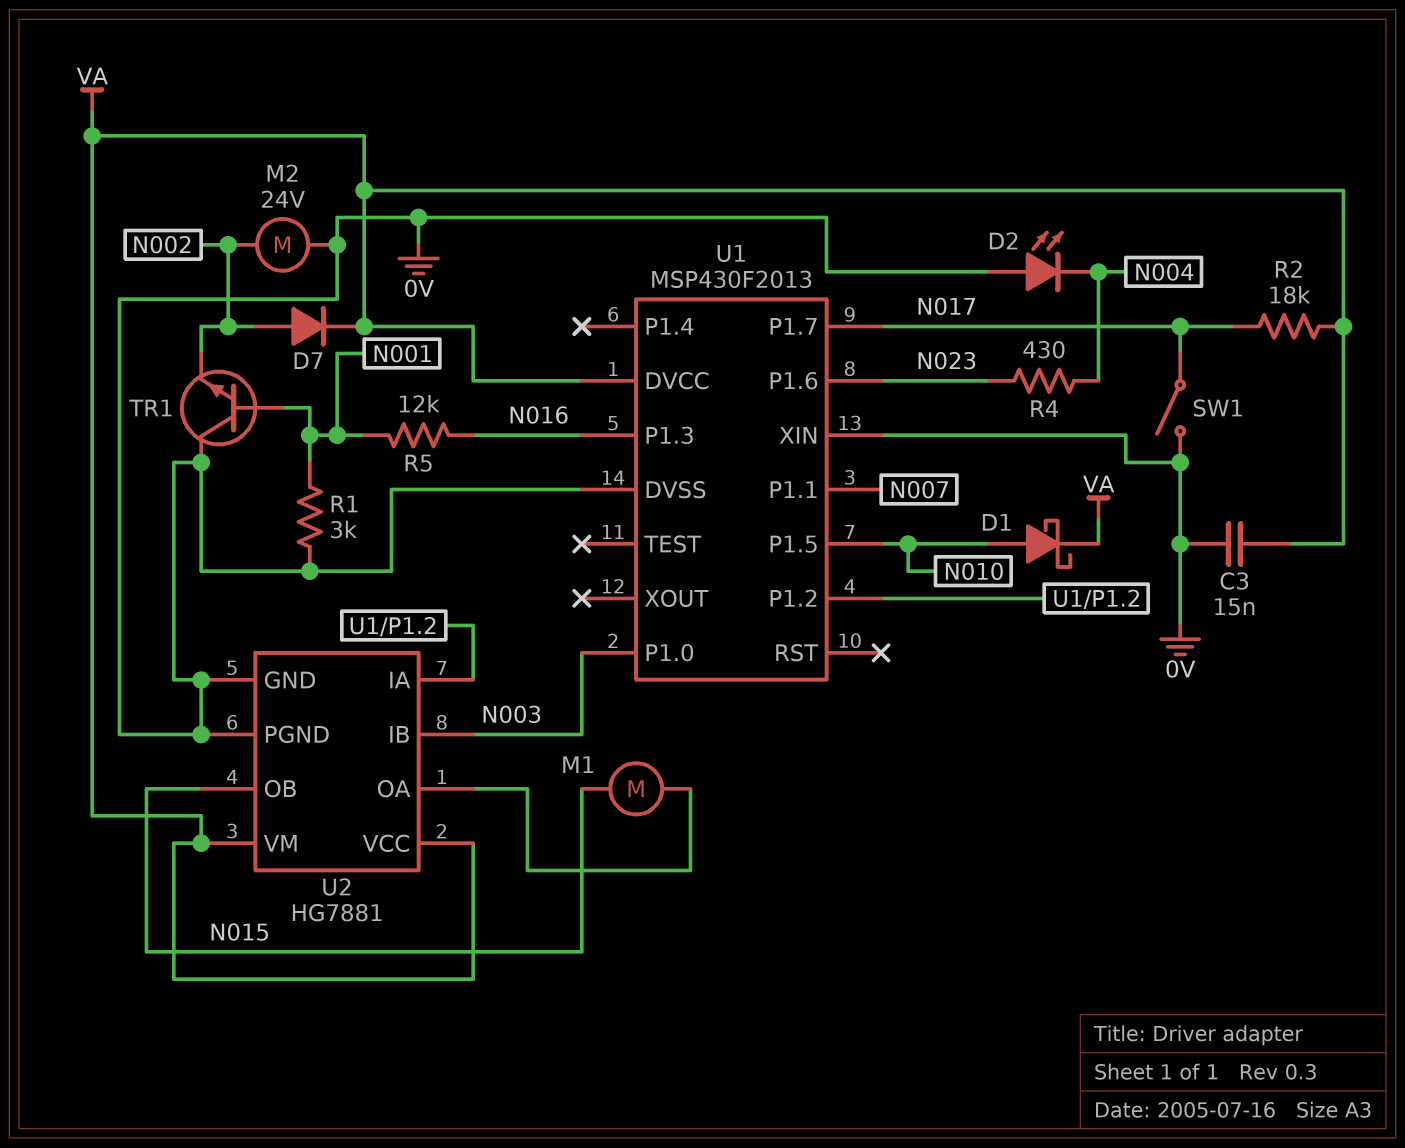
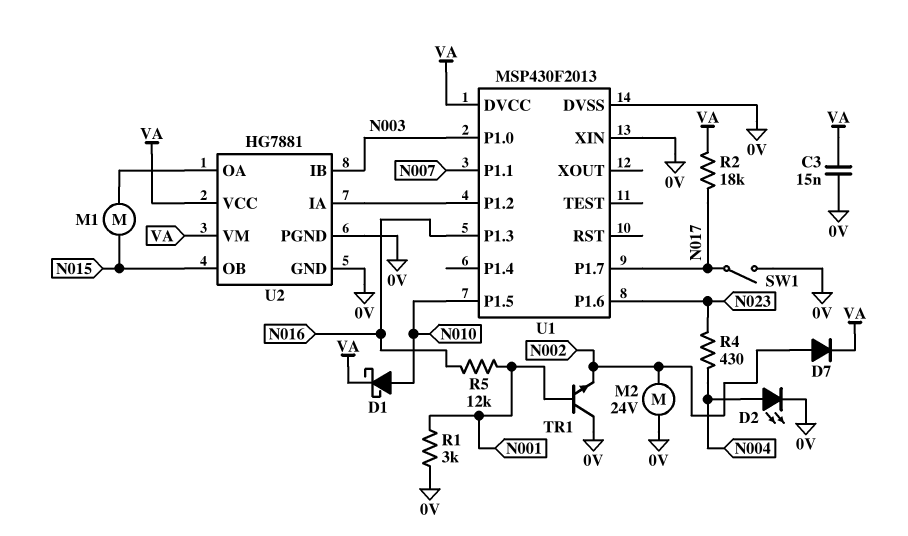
D2: LED (A 0V, K N004) -> LED (A N004, K 0V)

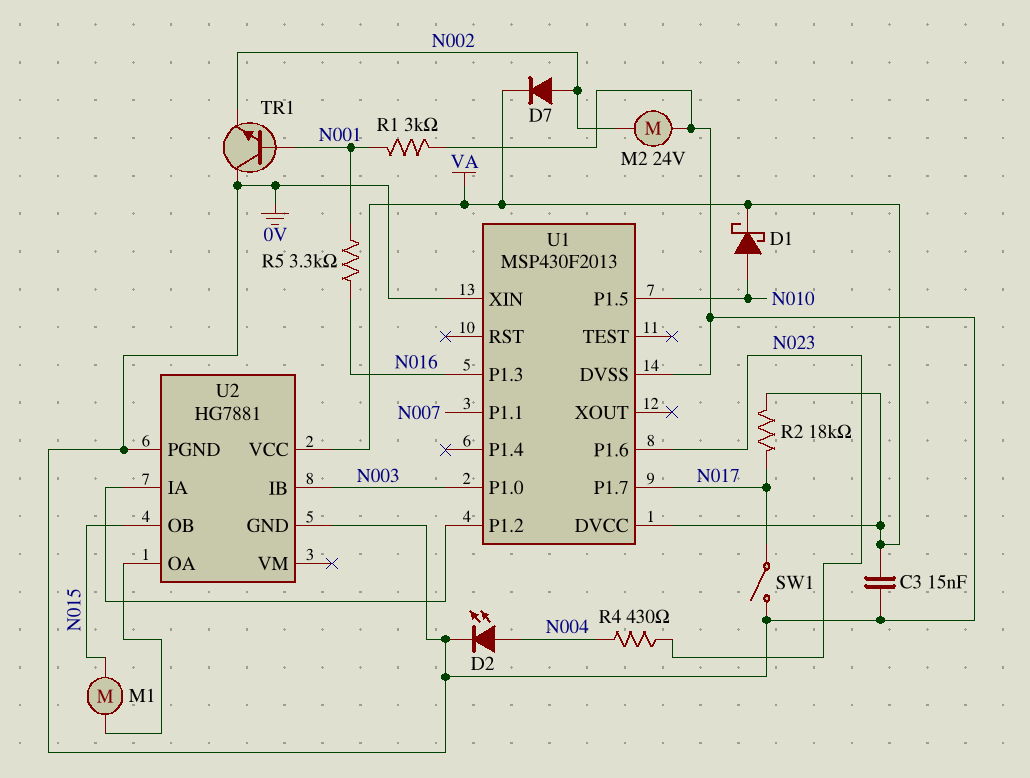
R5: 12k (N001, N016) -> 3.3k (N001, N016)
U2 pin VM: VA -> none

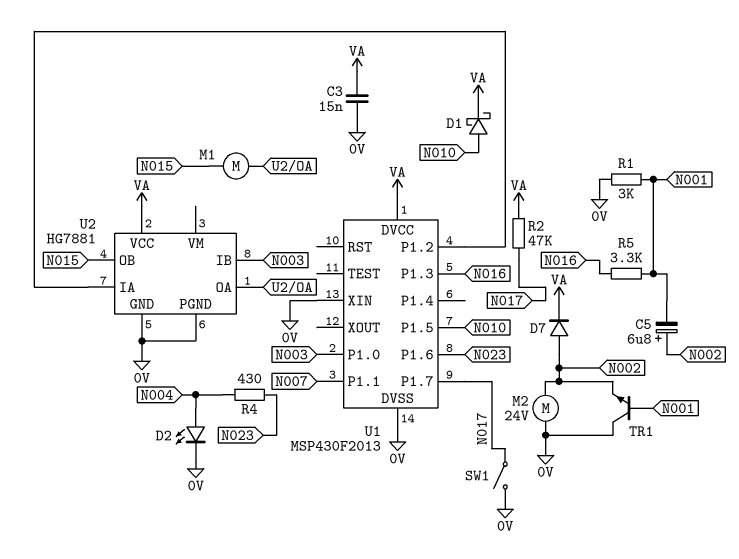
C5: none -> 6.8uF (plus N002, minus N001)
R2: 18k (N017, VA) -> 47k (N017, VA)

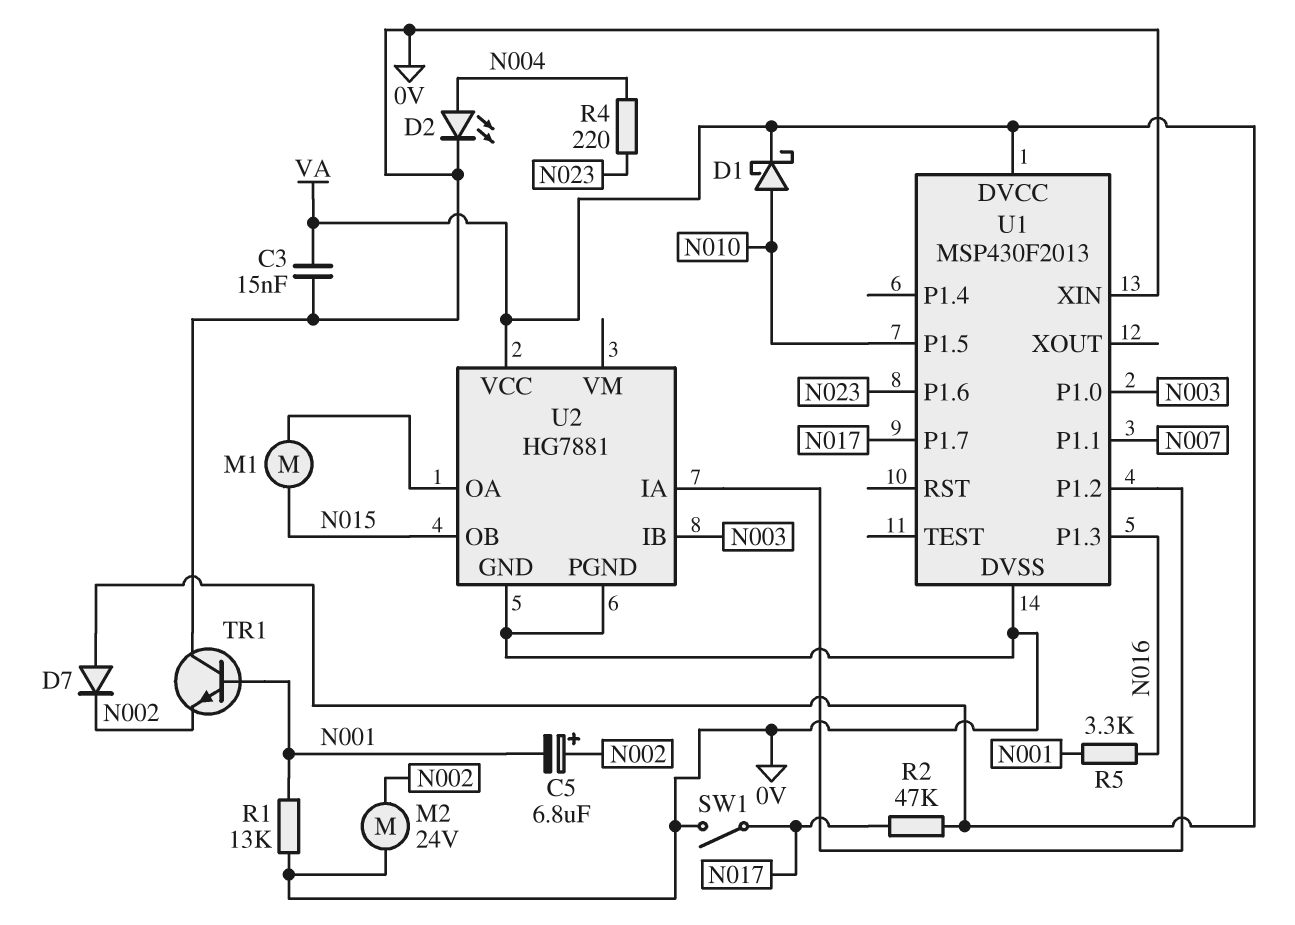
D7: diode (A N002, K VA) -> diode (A VA, K N002)
R1: 3k (0V, N001) -> 13k (0V, N001)
R4: 430 (N004, N023) -> 220 (N004, N023)

